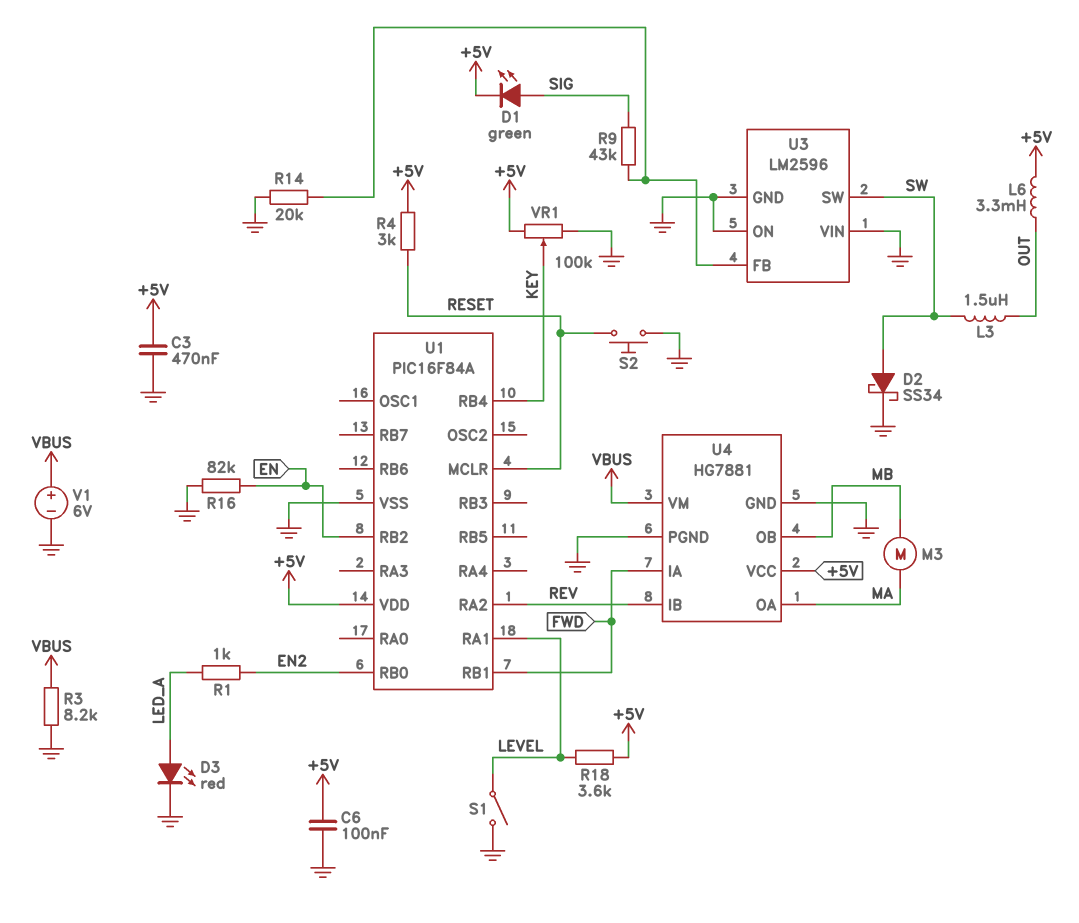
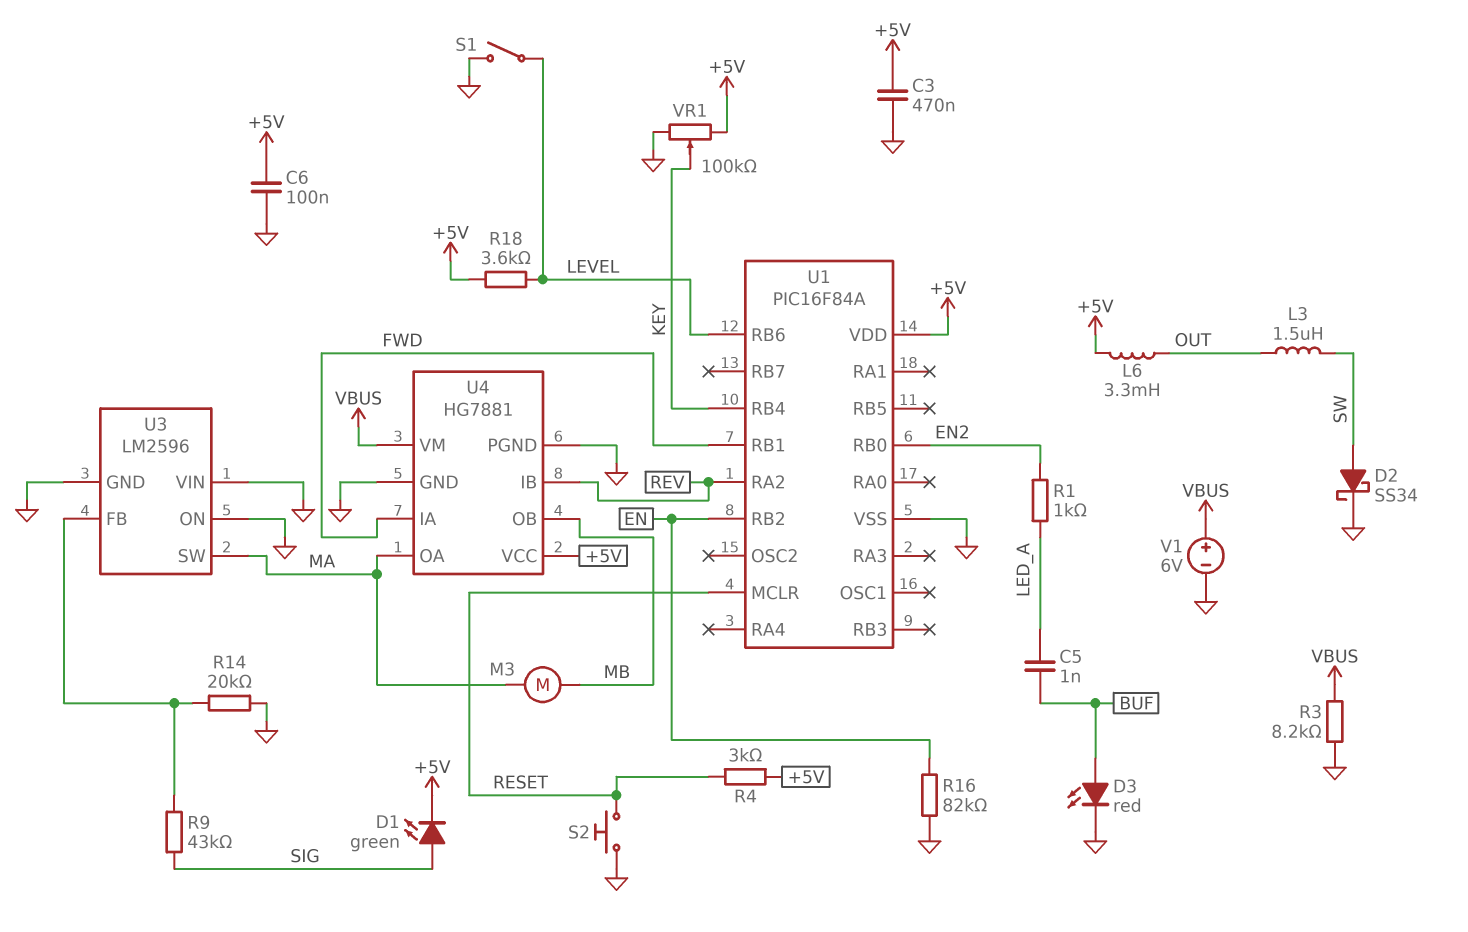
C5: none -> 1nF (BUF, LED_A)
D3: LED red (A LED_A, K GND) -> LED red (A BUF, K GND)
U1 pin RA1: LEVEL -> none
U1 pin RB6: none -> LEVEL
U3 pin SW: SW -> MA

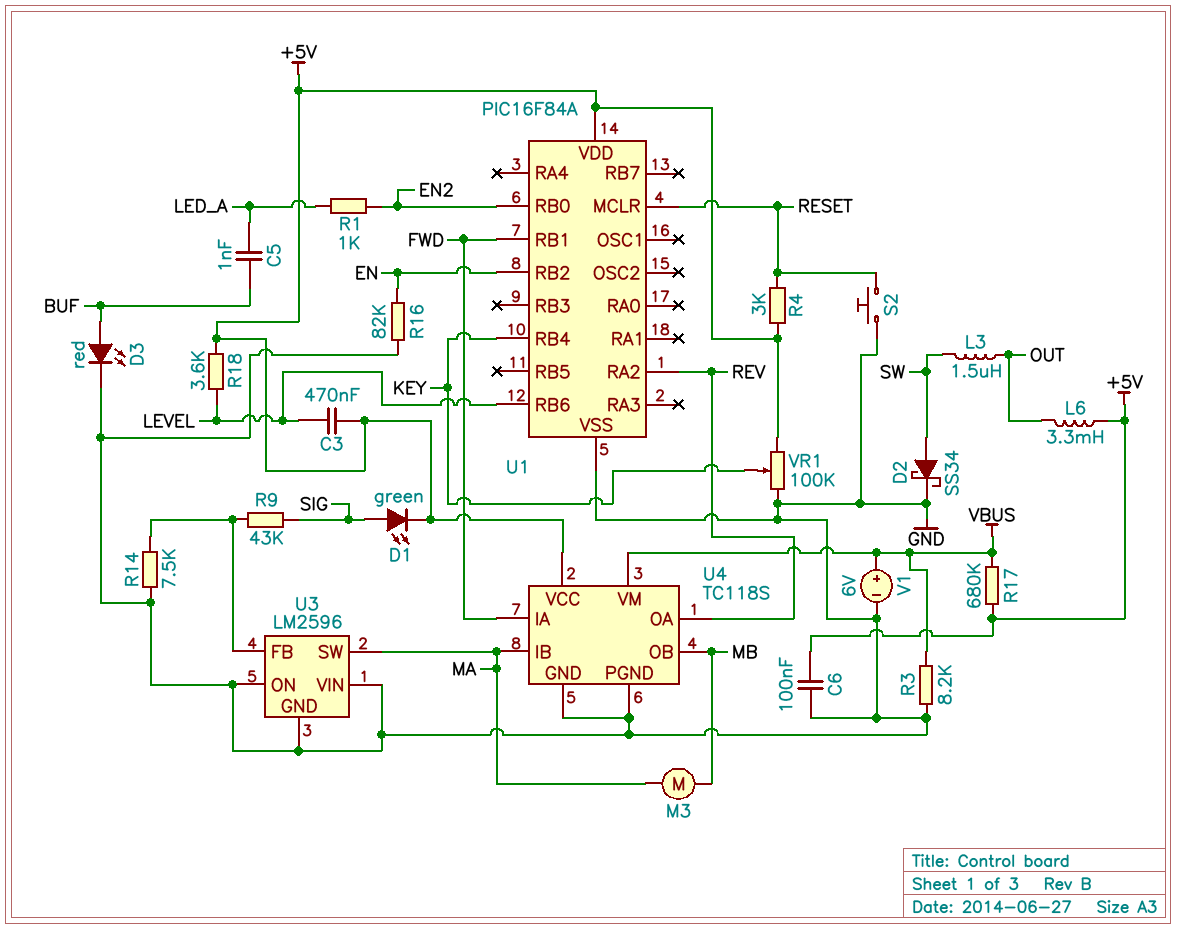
C3: 470nF (+5V, GND) -> 470nF (+5V, LEVEL)
R14: 20k (GND, U3/FB) -> 7.5k (GND, U3/FB)
R17: none -> 680k (+5V, VBUS)
S1: switch (GND, LEVEL) -> none
U4: HG7881 -> TC118S
U4 pin IB: REV -> MA
U4 pin OA: MA -> REV

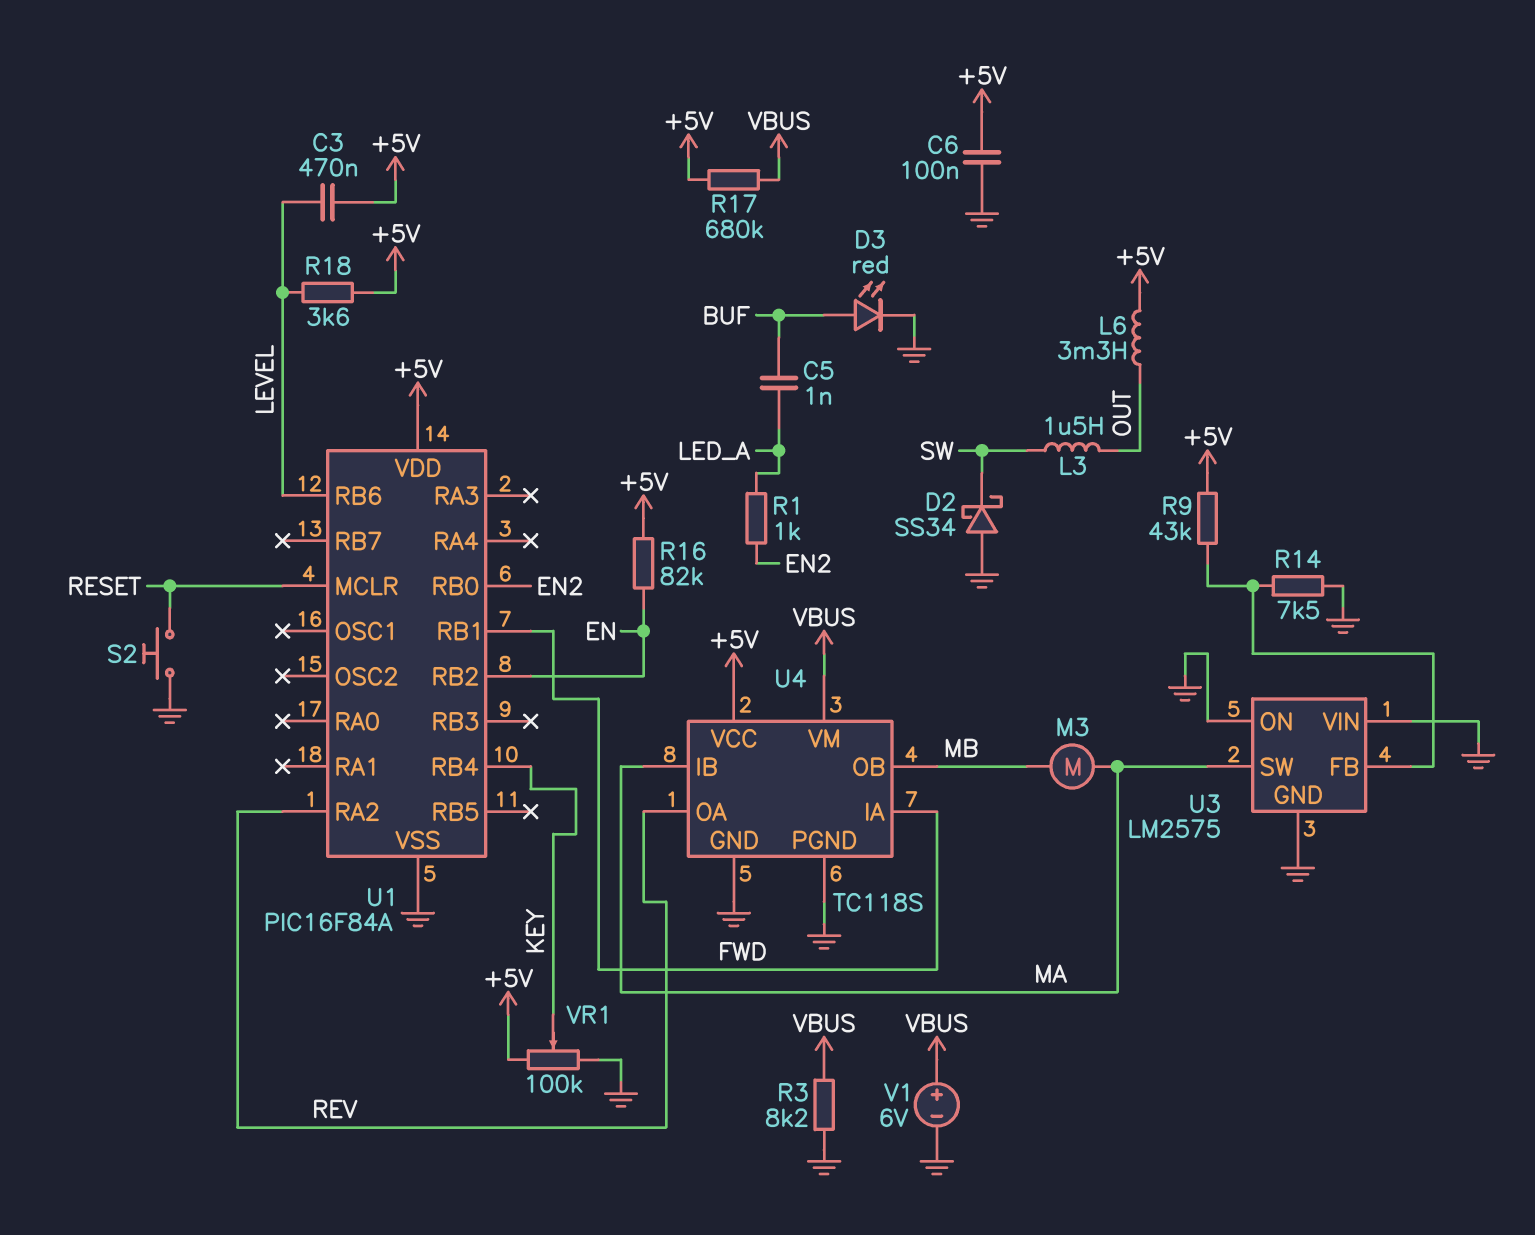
D1: LED green (A SIG, K +5V) -> none
D2: schottky SS34 (A SW, K GND) -> schottky SS34 (A GND, K SW)
R4: 3k (+5V, RESET) -> none
R9: 43k (SIG, U3/FB) -> 43k (+5V, U3/FB)
R16: 82k (EN, GND) -> 82k (+5V, EN)
U3: LM2596 -> LM2575

